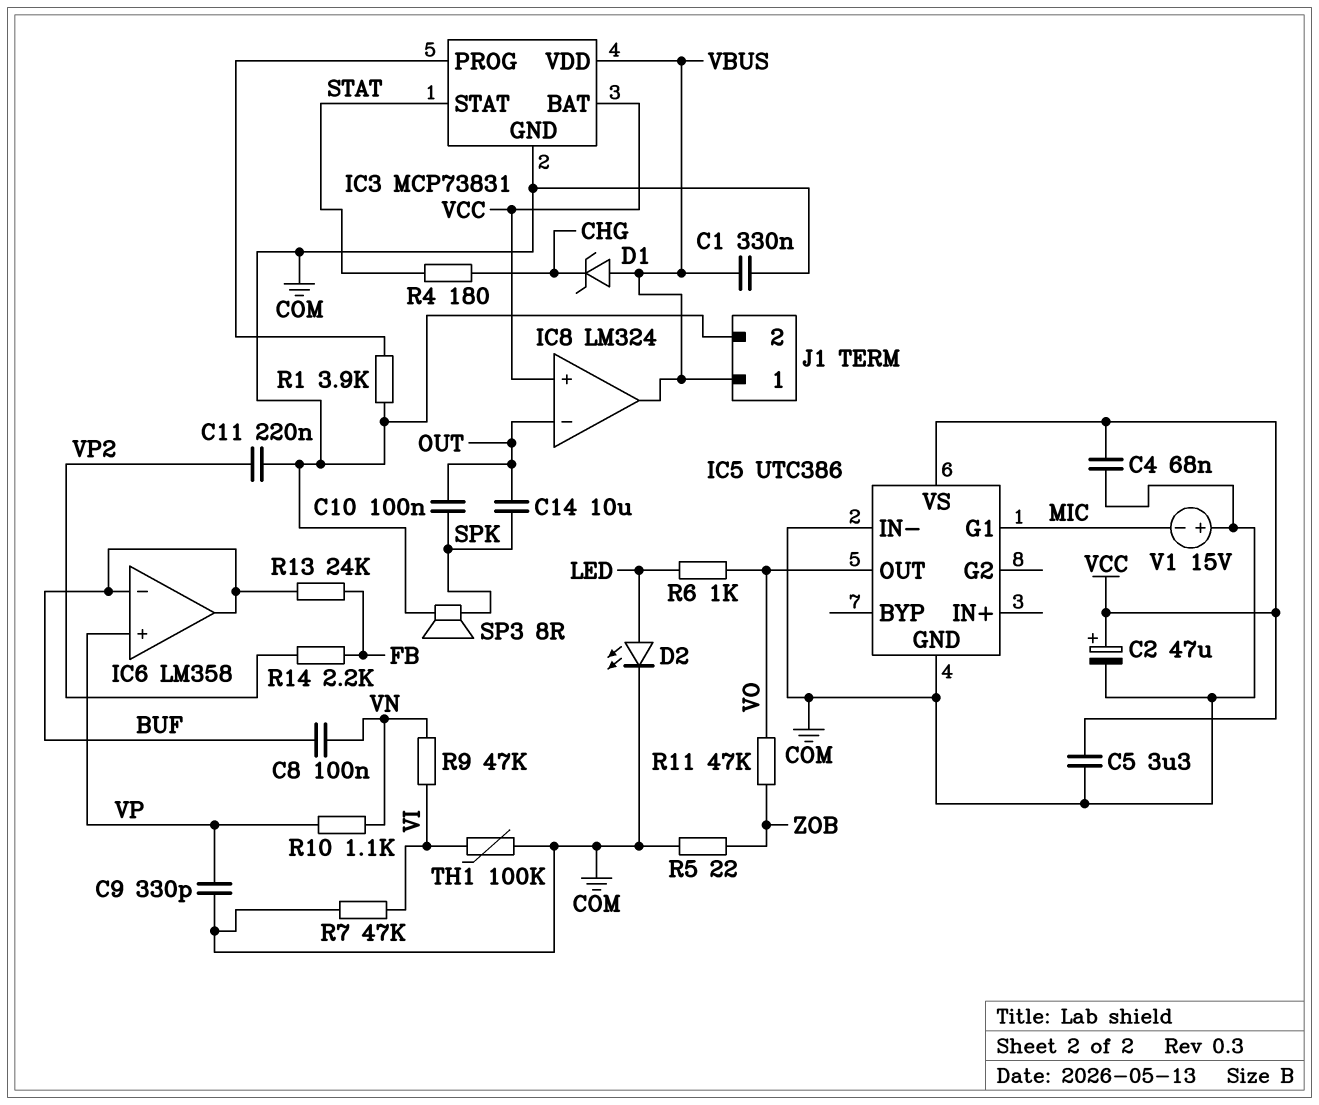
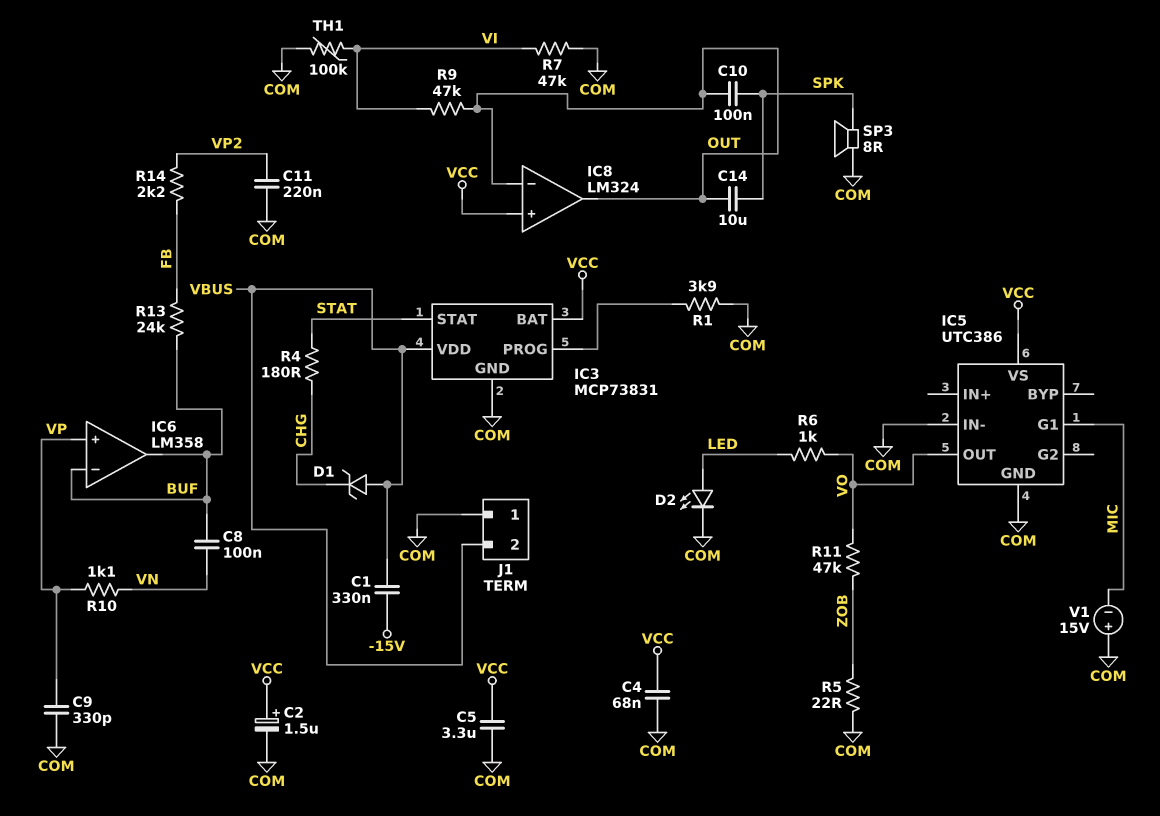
C1: 330nF (COM, VBUS) -> 330nF (-15V, VBUS)
C2: 47uF (plus VCC, minus COM) -> 1.5uF (plus VCC, minus COM)
IC8 pin out: VBUS -> OUT
J1 pin 1: VBUS -> COM
J1 pin 2: COM -> VBUS
R9: 47k (VI, VN) -> 47k (OUT, VI)

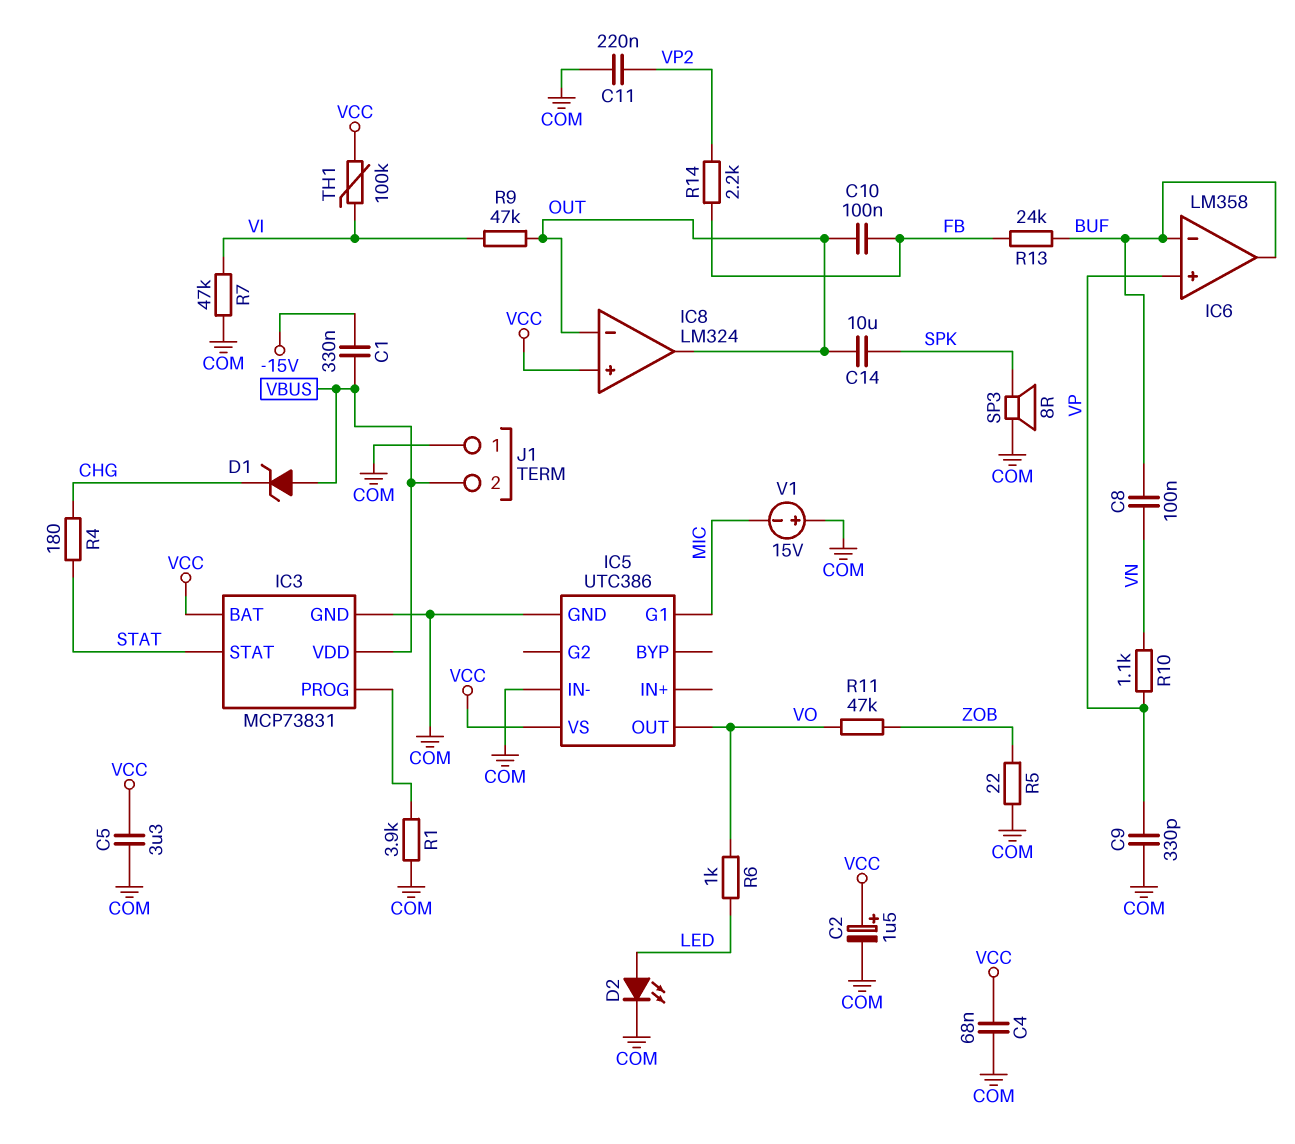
C10: 100nF (OUT, SPK) -> 100nF (FB, OUT)
TH1: 100k (COM, VI) -> 100k (VCC, VI)

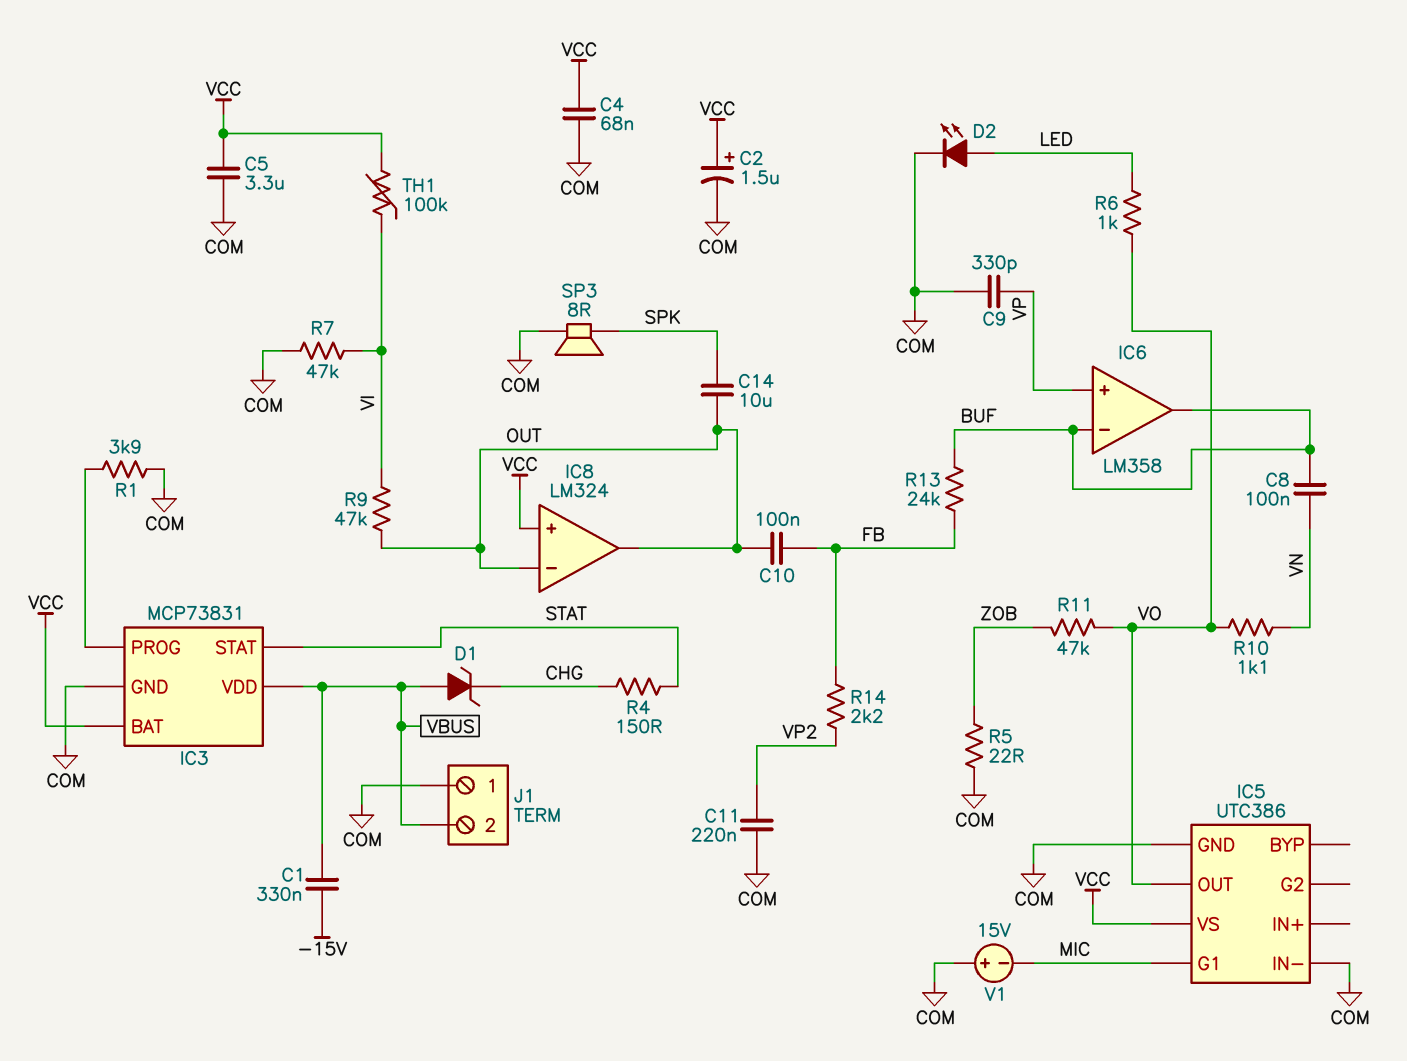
R4: 180 (CHG, STAT) -> 150 (CHG, STAT)
R10: 1.1k (VN, VP) -> 1.1k (VN, VO)

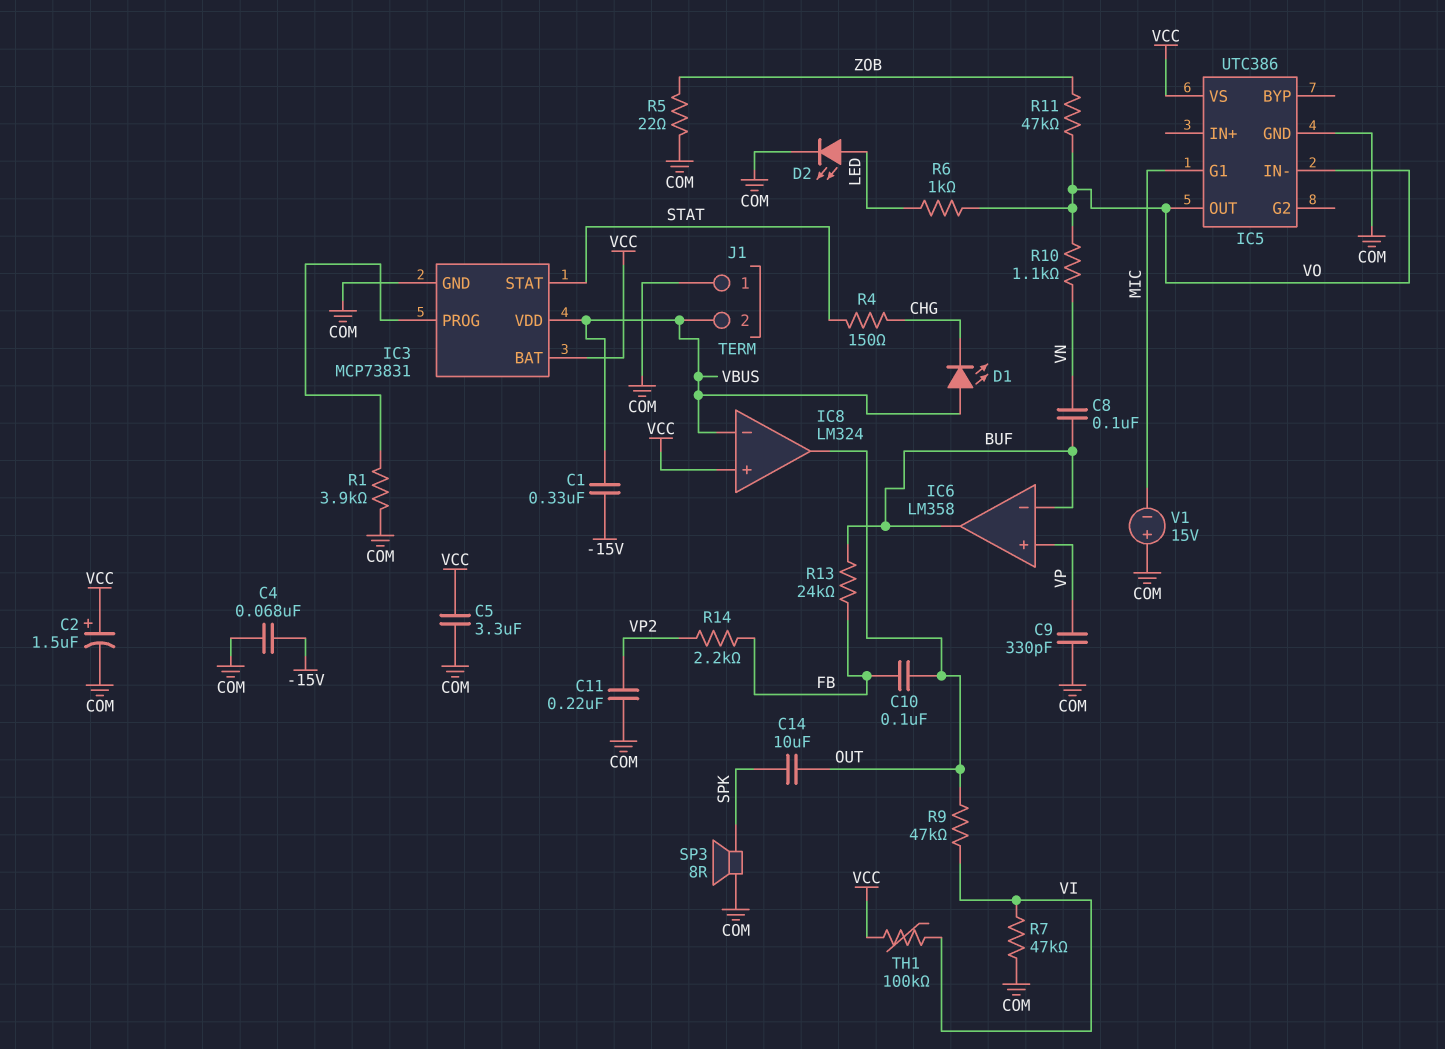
C4: 68nF (COM, VCC) -> 68nF (-15V, COM)
D1: zener (A VBUS, K CHG) -> LED (A VBUS, K CHG)
IC5 pin IN-: COM -> VO
IC8 pin in-: OUT -> VBUS

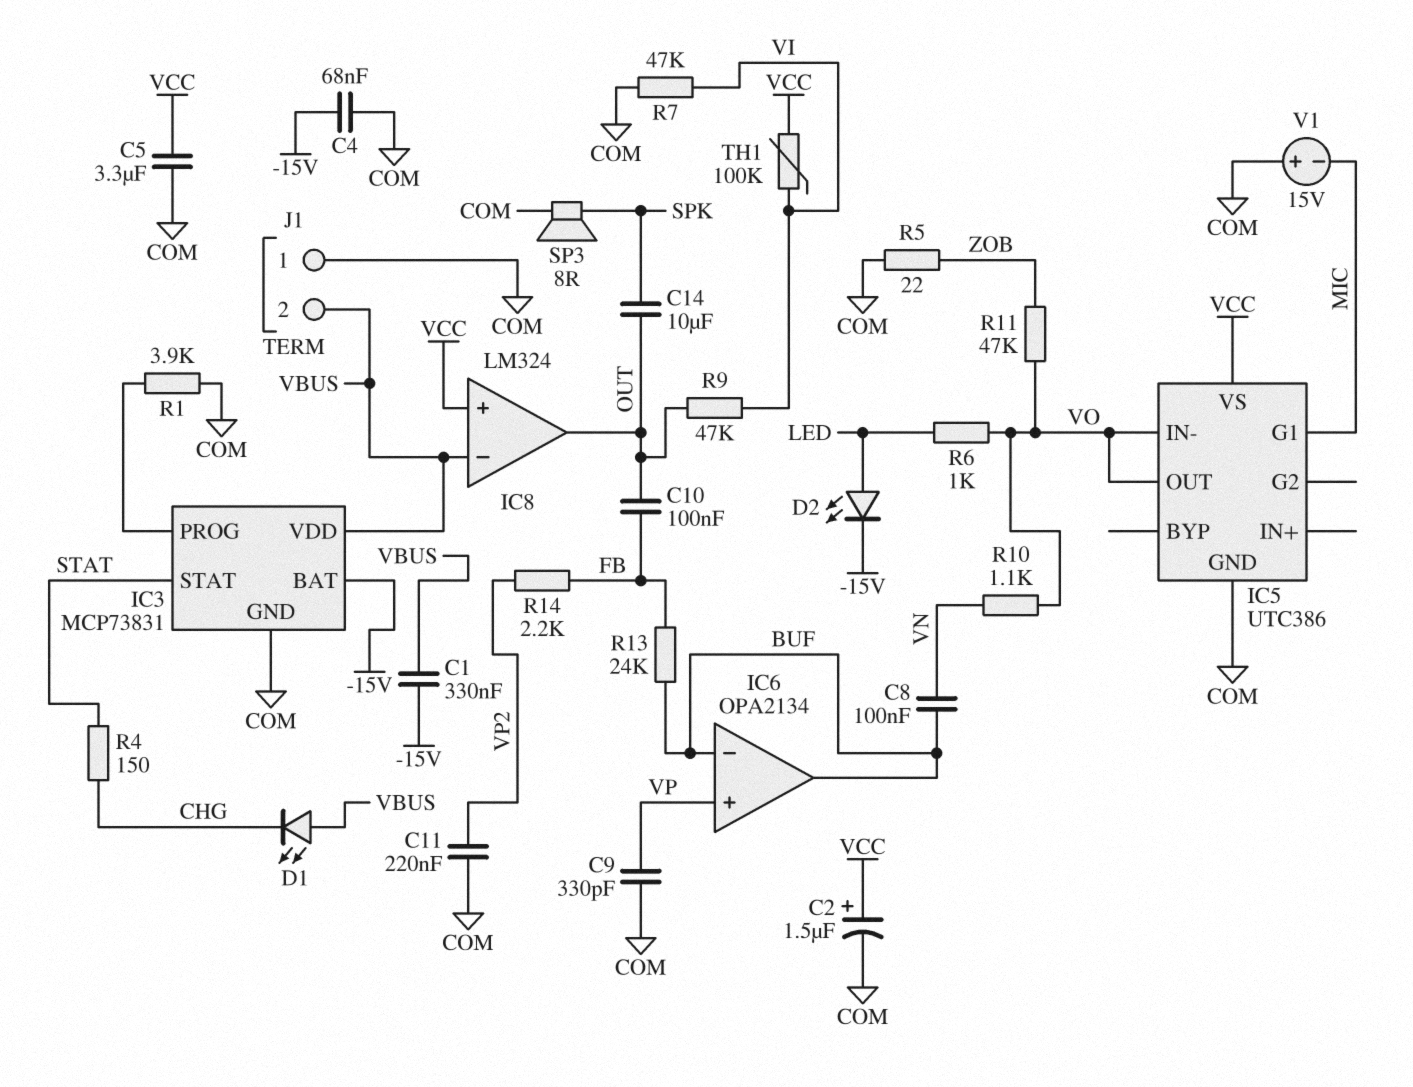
D2: LED (A LED, K COM) -> LED (A LED, K -15V)
IC3 pin BAT: VCC -> -15V
IC6: LM358 -> OPA2134

